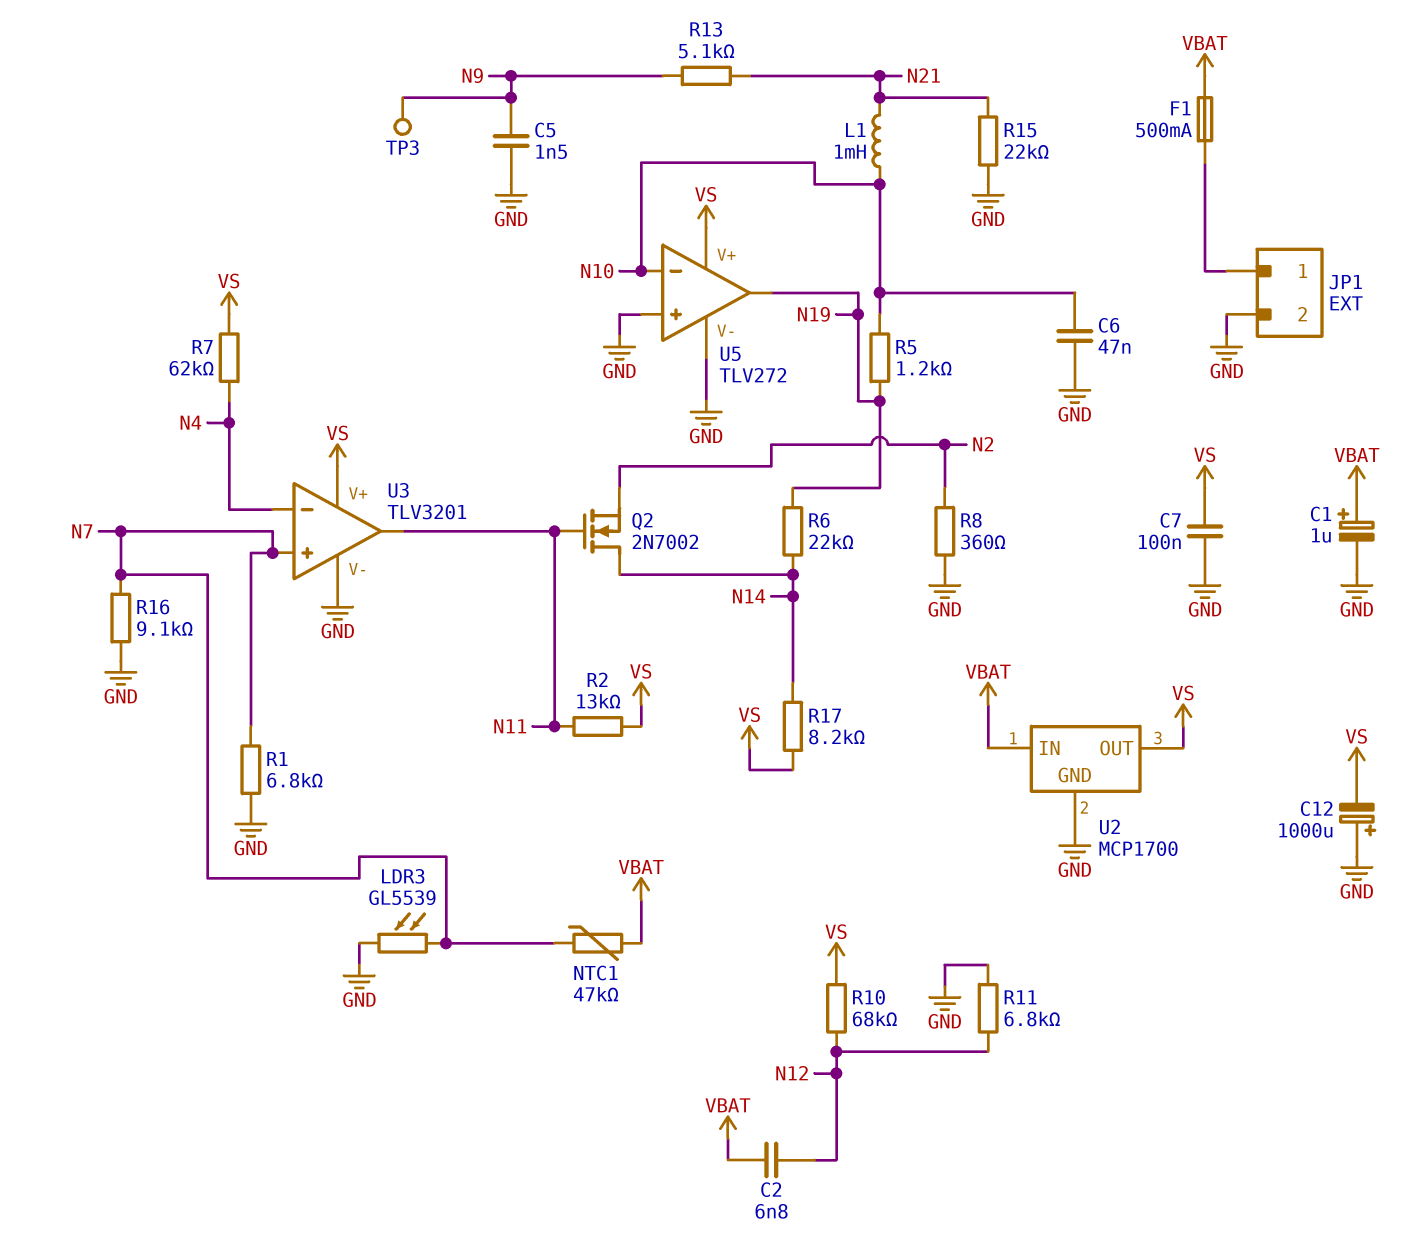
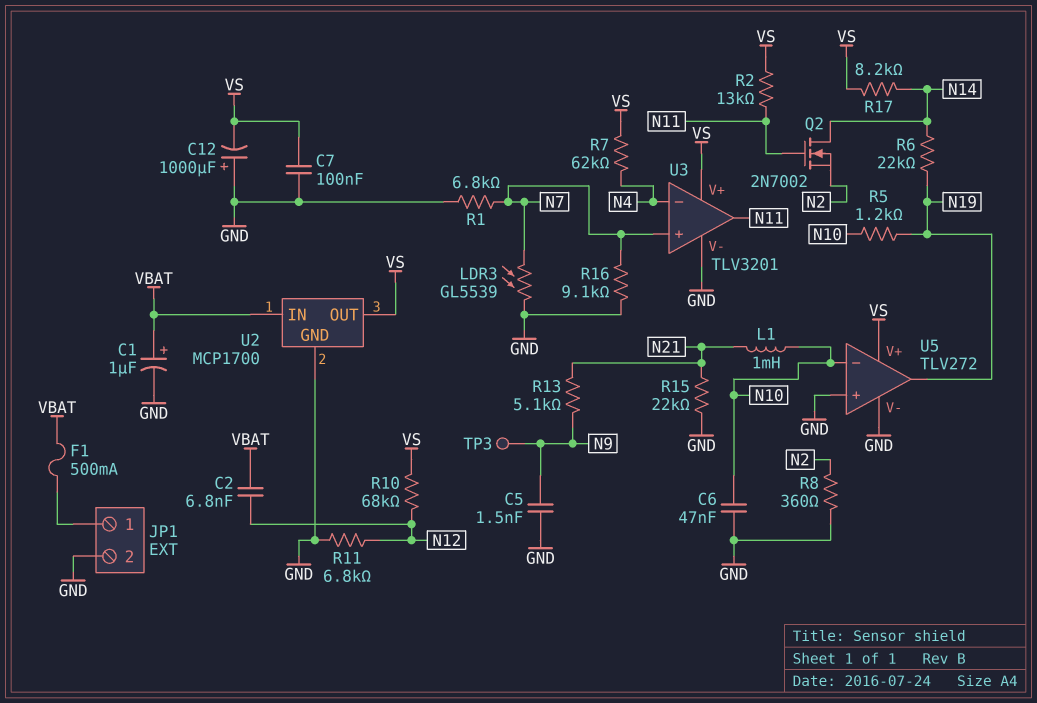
NTC1: 47k (N7, VBAT) -> none

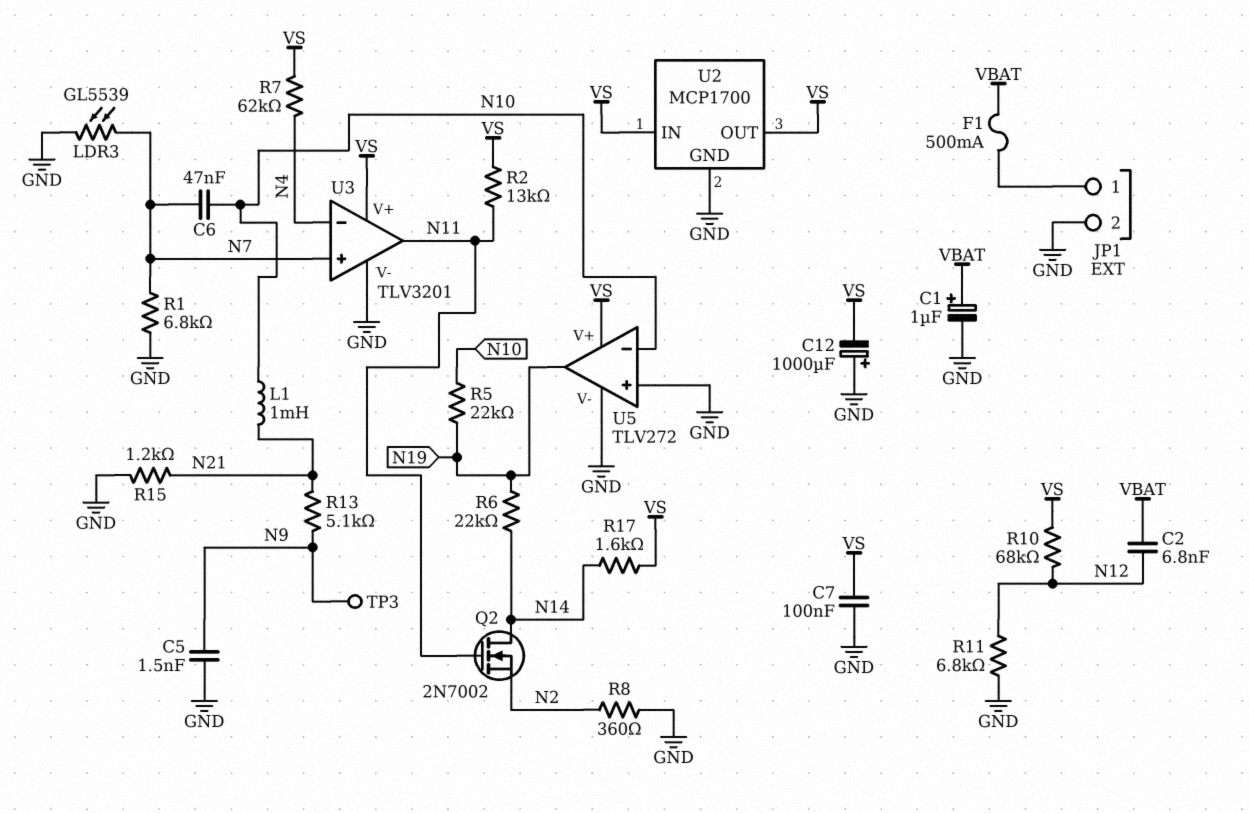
C6: 47nF (GND, N10) -> 47nF (N7, N10)
R5: 1.2k (N10, N19) -> 22k (N10, N19)
R15: 22k (GND, N21) -> 1.2k (GND, N21)
R16: 9.1k (GND, N7) -> none
R17: 8.2k (N14, VS) -> 1.6k (N14, VS)
U2 pin IN: VBAT -> VS

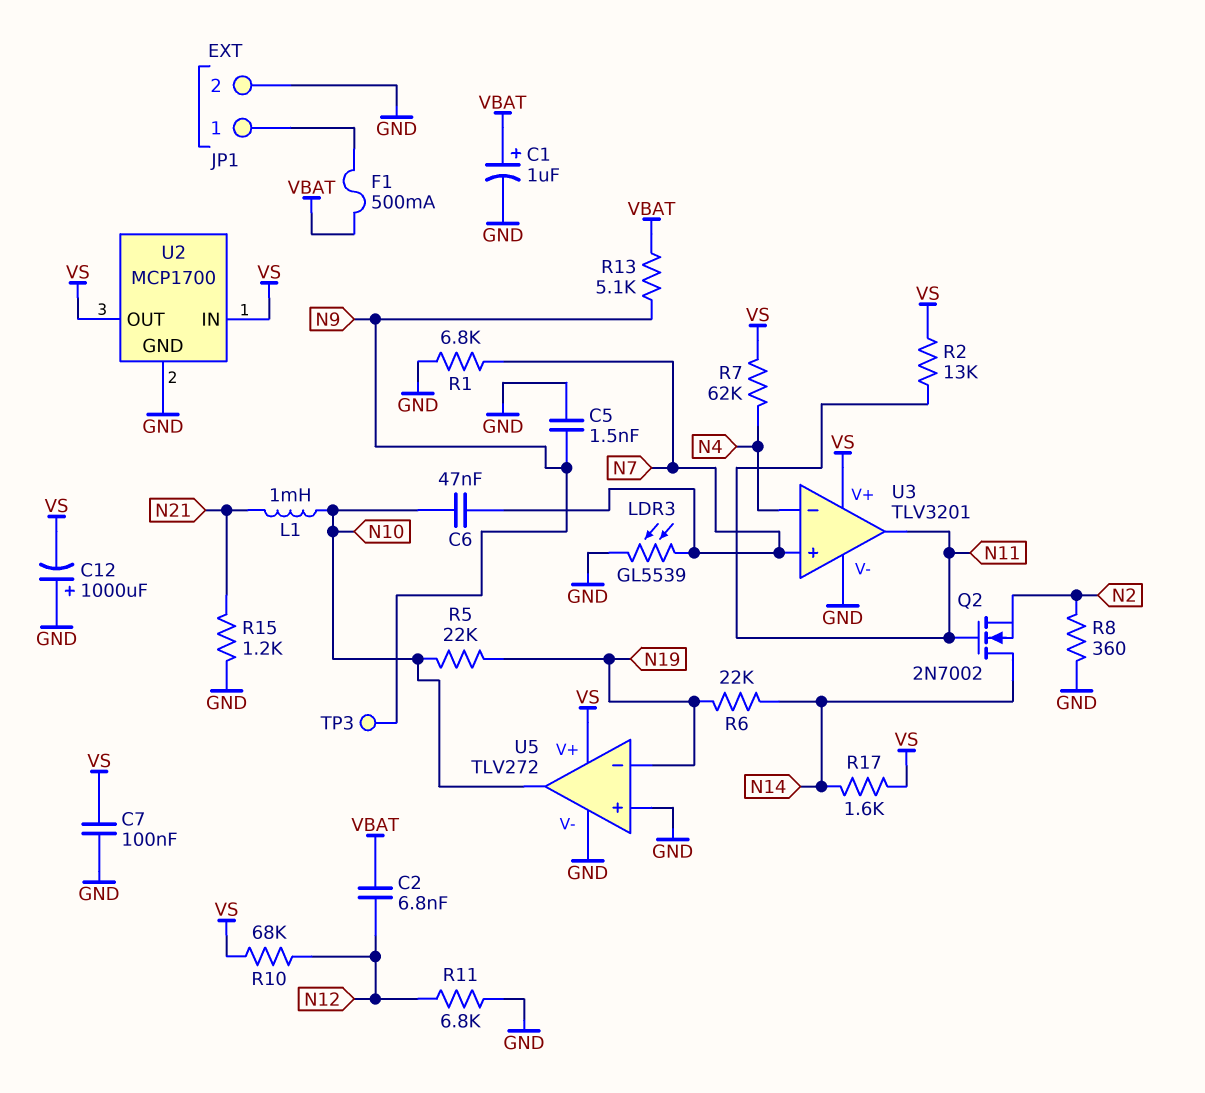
R13: 5.1k (N9, N21) -> 5.1k (N9, VBAT)
U5 pin in-: N10 -> N19
U5 pin out: N19 -> N10

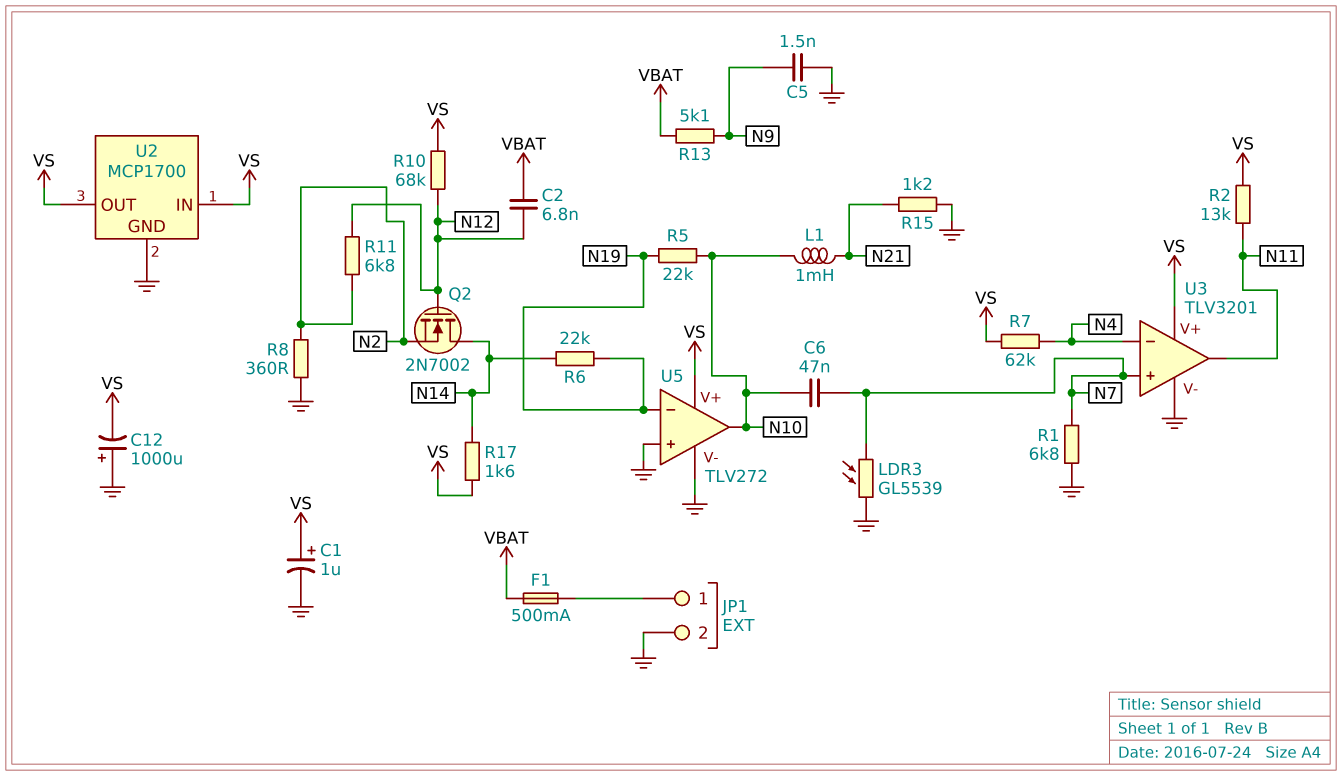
C1: 1uF (plus VBAT, minus GND) -> 1uF (plus VS, minus GND)
C7: 100nF (GND, VS) -> none
Q2: NMOS 2N7002 (G N11, D N14, S N2) -> NMOS 2N7002 (G N12, D N14, S N2)
R11: 6.8k (GND, N12) -> 6.8k (N2, N12)
TP3: test point (N9) -> none

